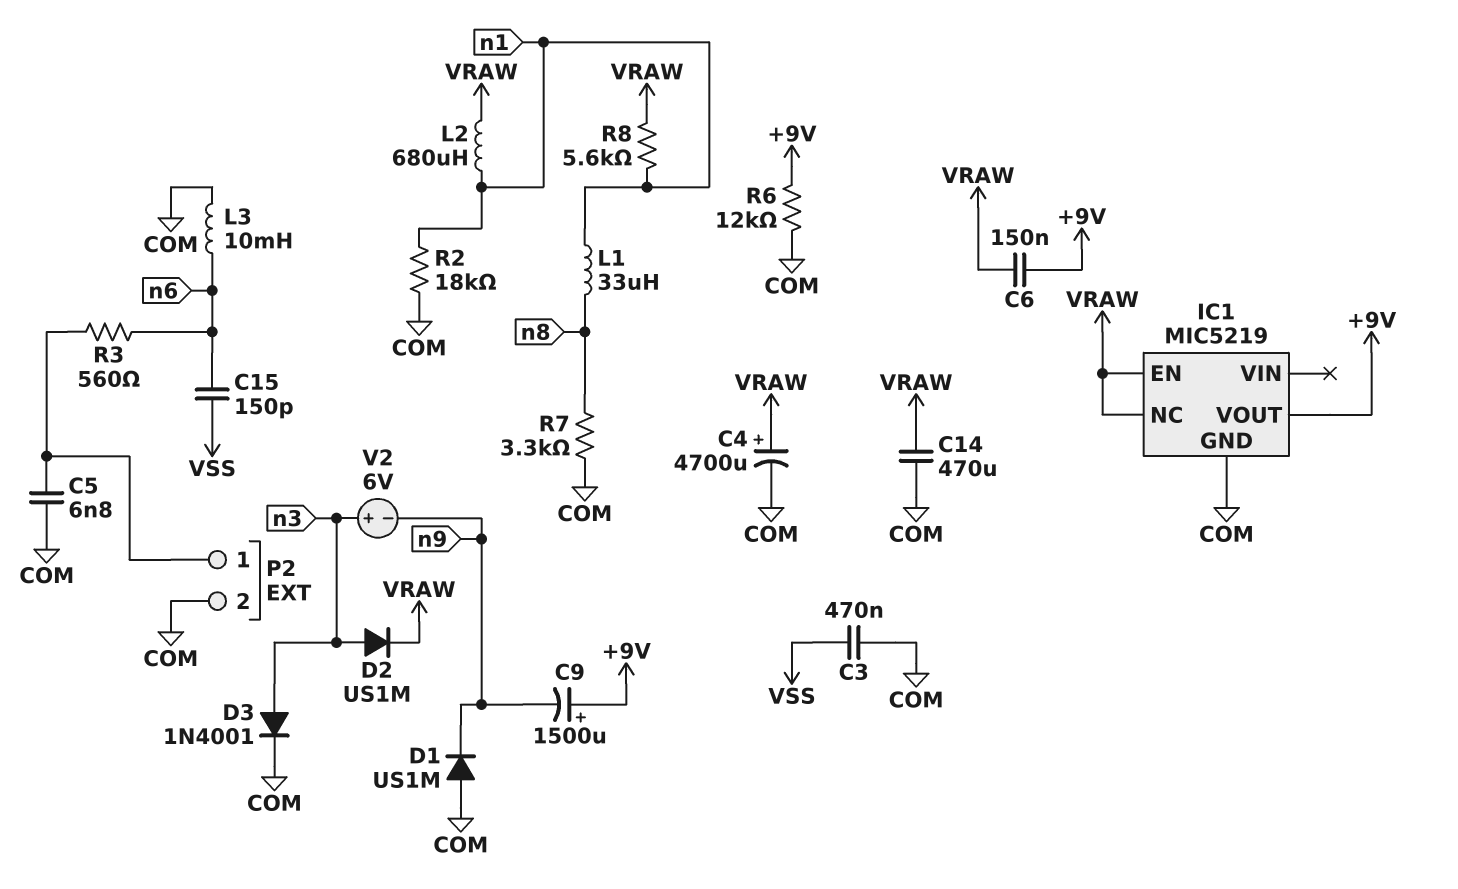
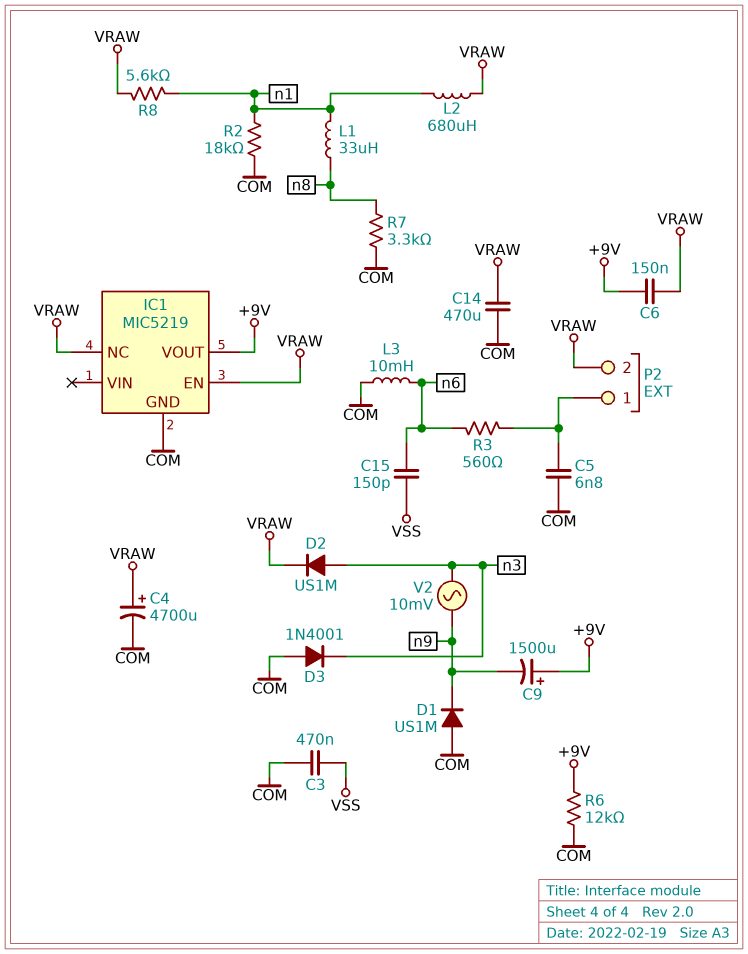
D3: diode 1N4001 (A n3, K COM) -> diode 1N4001 (A COM, K n3)
P2 pin 2: COM -> VRAW
V2: 6V (plus n3, minus n9) -> AC 10mV (n3, n9)

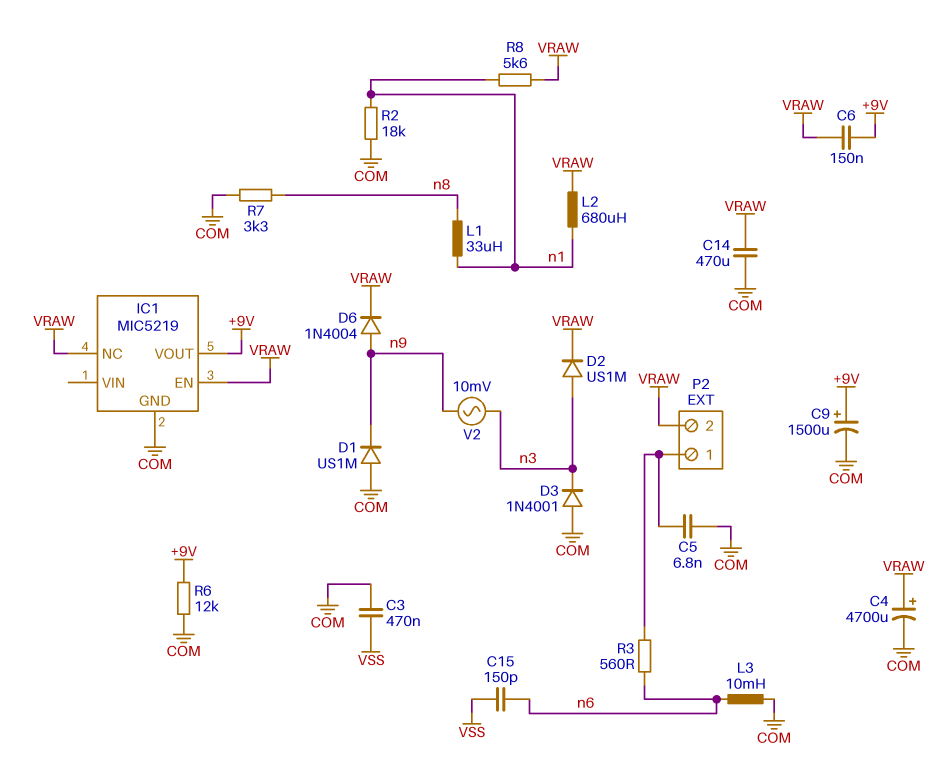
C9: 1500uF (plus +9V, minus n9) -> 1500uF (plus +9V, minus COM)
D6: none -> diode 1N4004 (A n9, K VRAW)

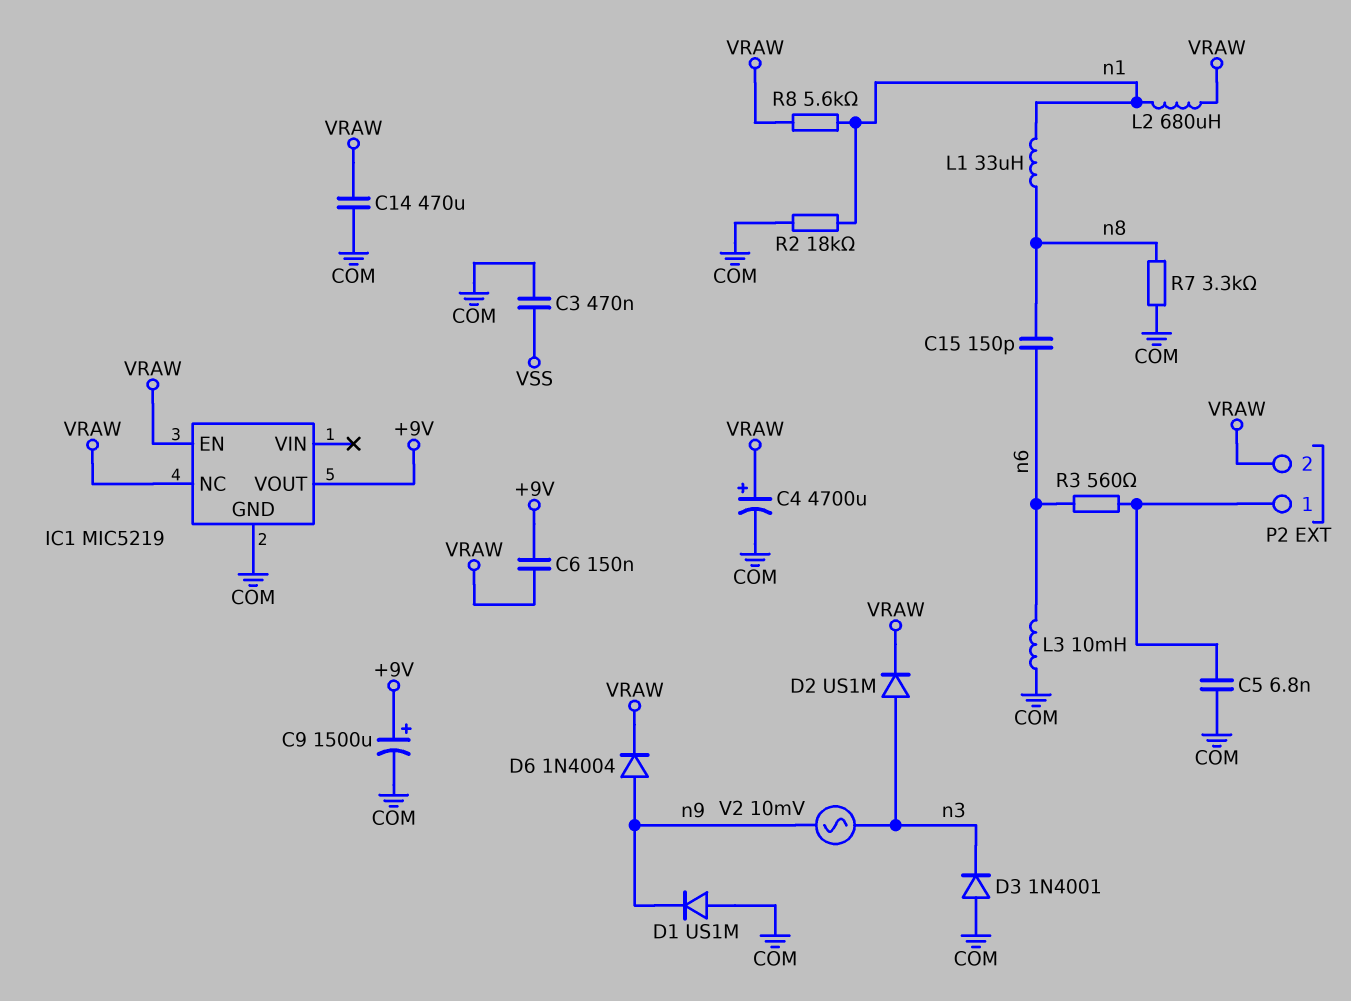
C15: 150pF (VSS, n6) -> 150pF (n6, n8)
R6: 12k (+9V, COM) -> none

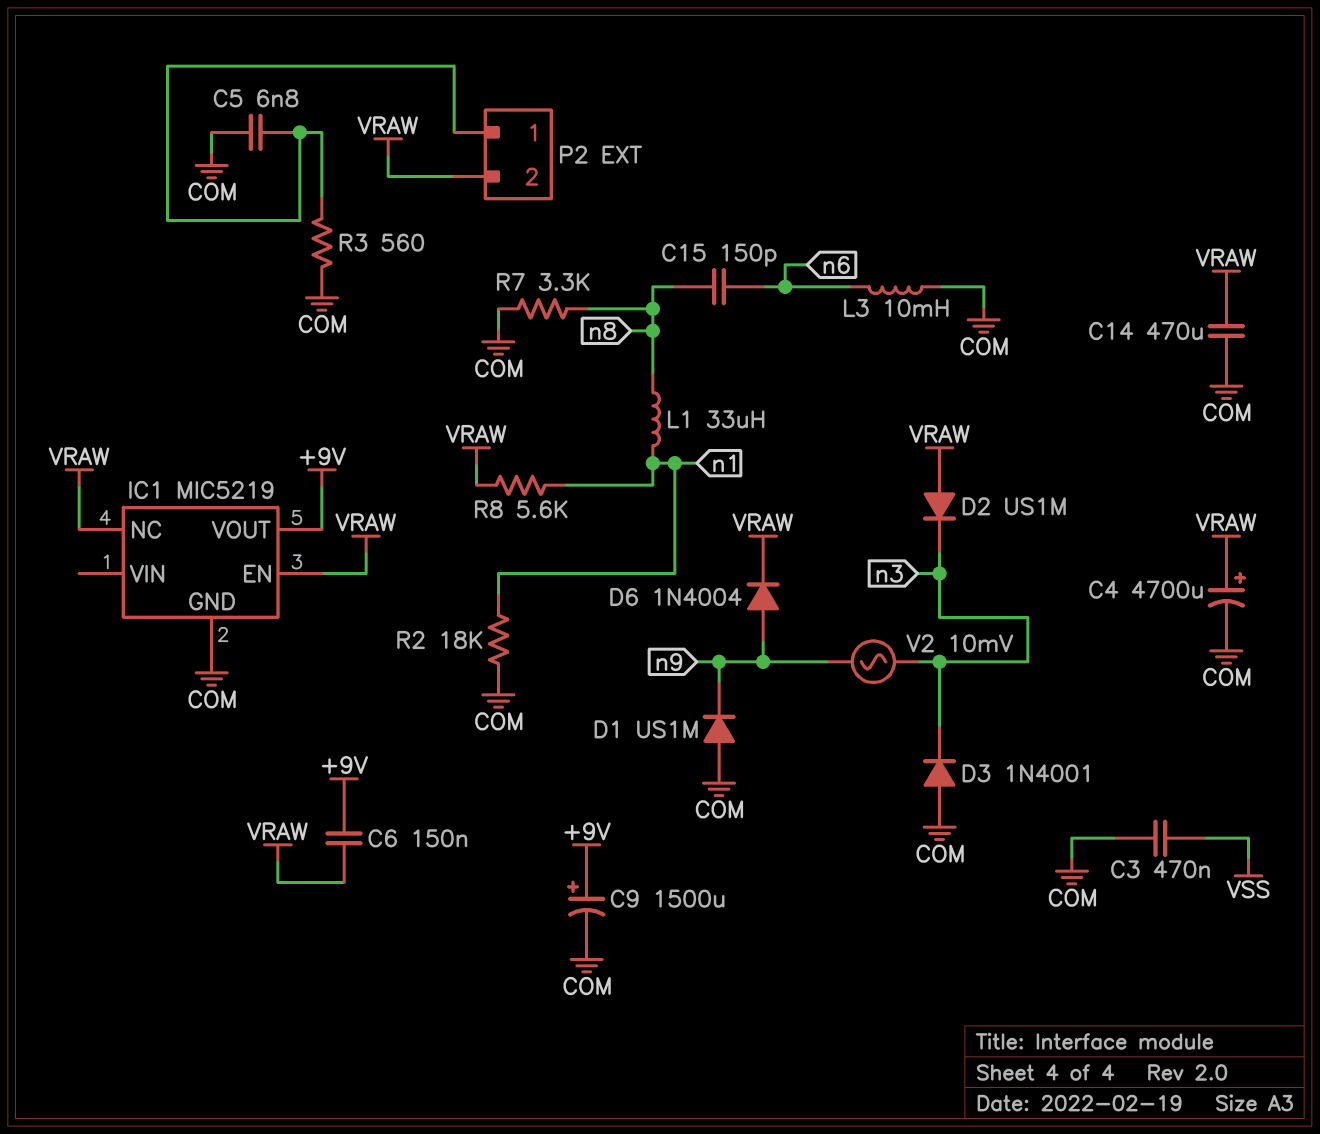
D2: diode US1M (A n3, K VRAW) -> diode US1M (A VRAW, K n3)
L2: 680uH (VRAW, n1) -> none
R3: 560 (P2/1, n6) -> 560 (COM, P2/1)

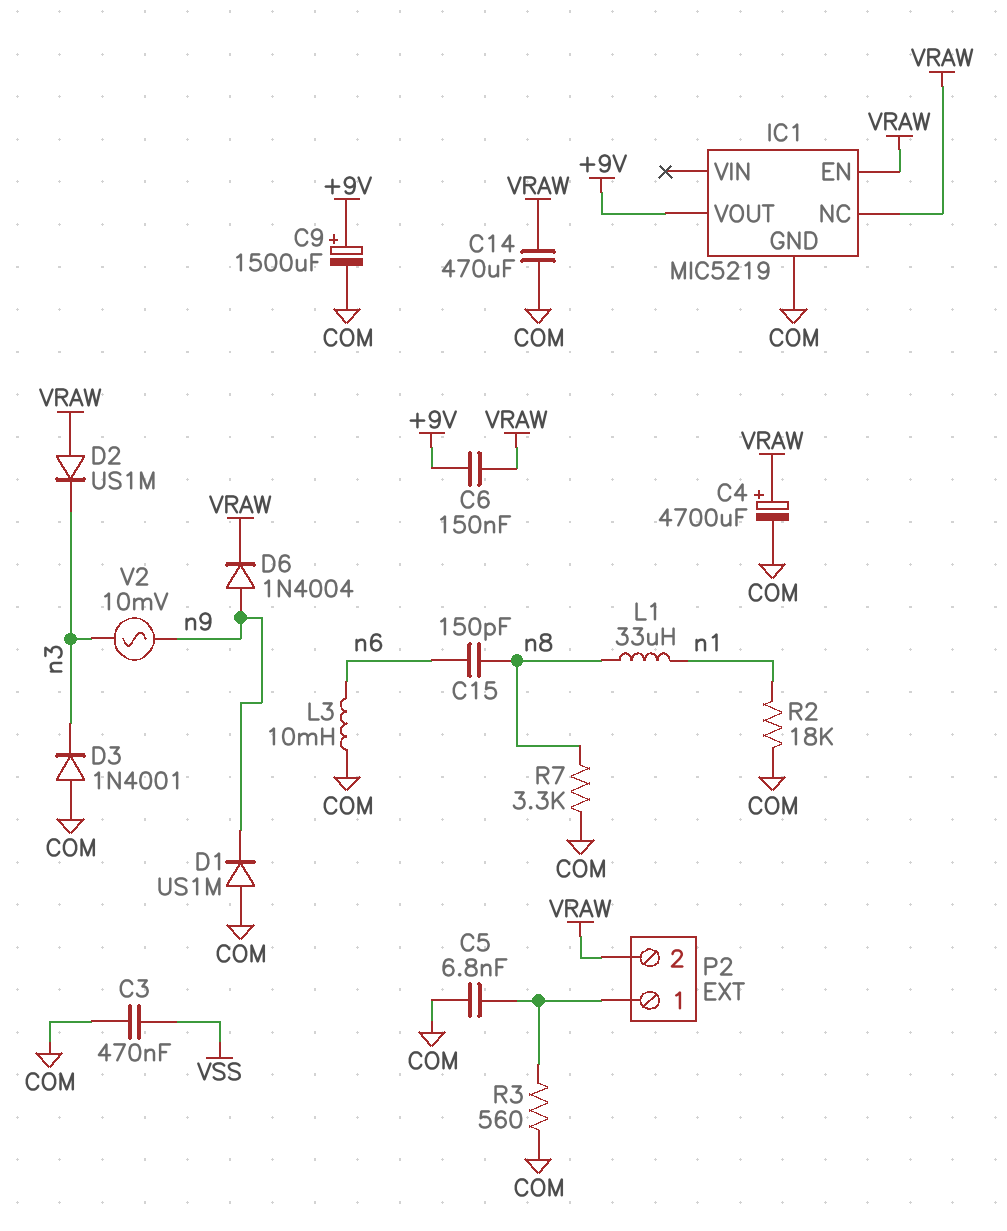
R8: 5.6k (VRAW, n1) -> none

